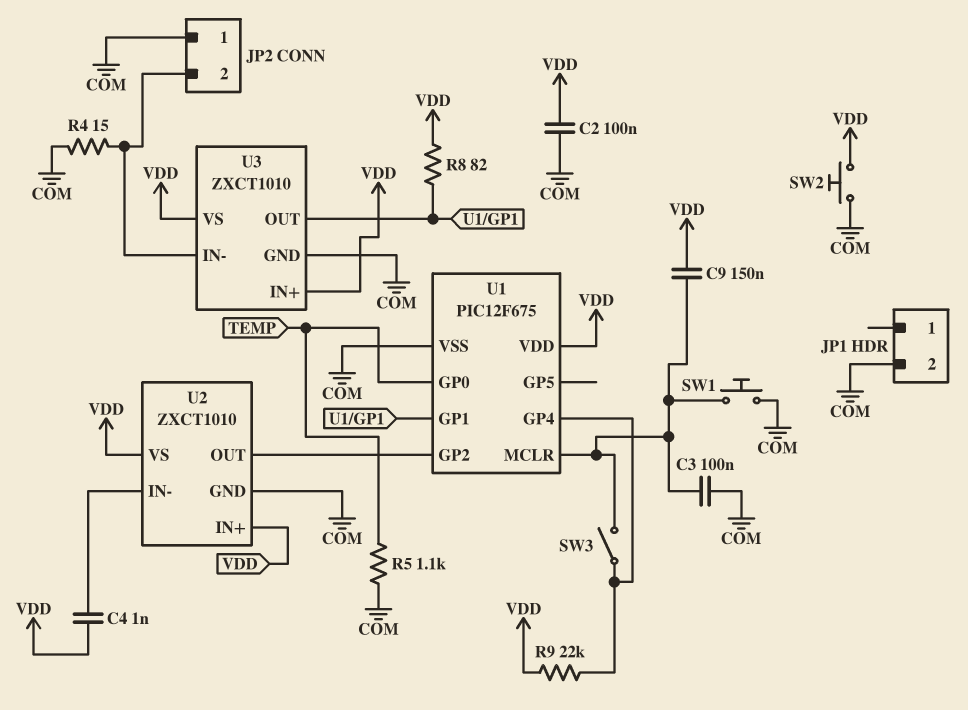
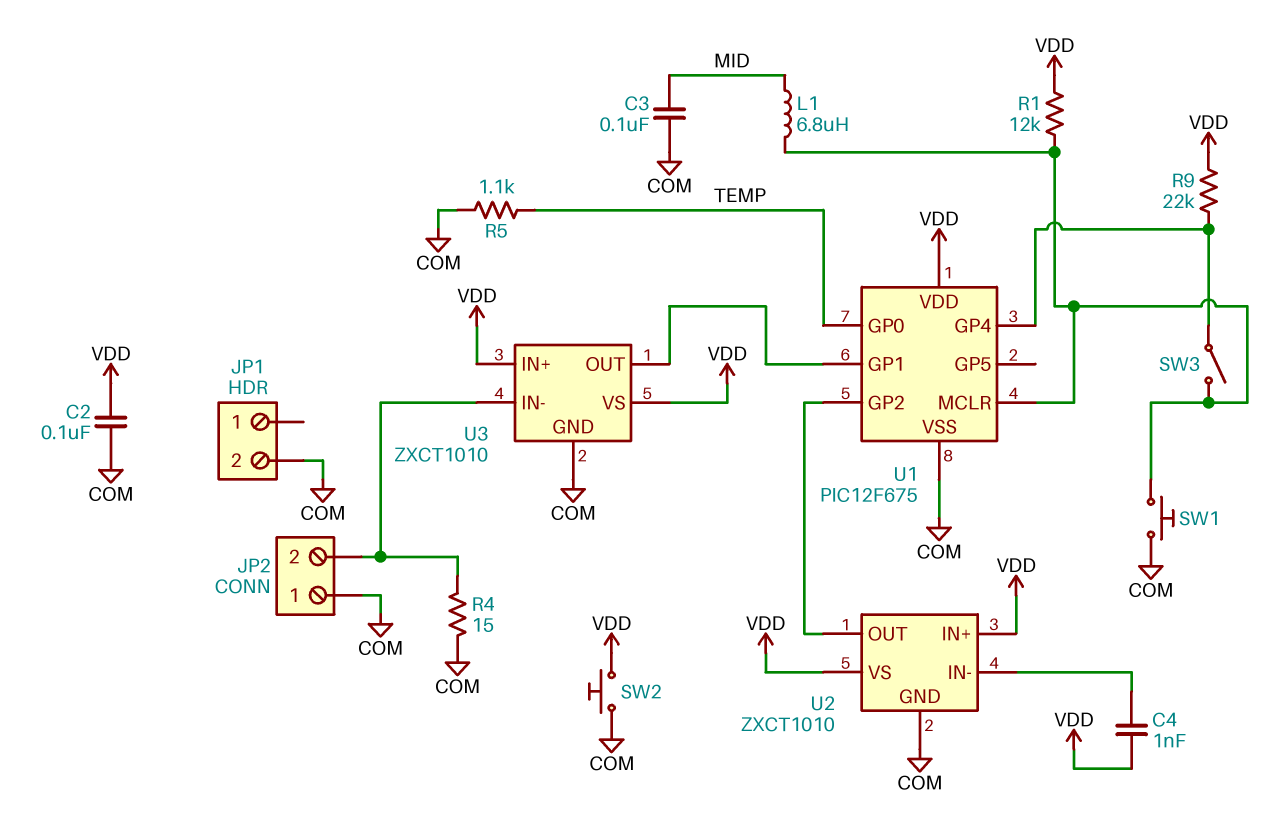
C3: 100nF (COM, U1/MCLR) -> 100nF (COM, MID)
C9: 150nF (U1/MCLR, VDD) -> none
L1: none -> 6.8uH (MID, U1/MCLR)
R1: none -> 12k (U1/MCLR, VDD)
R8: 82 (U1/GP1, VDD) -> none

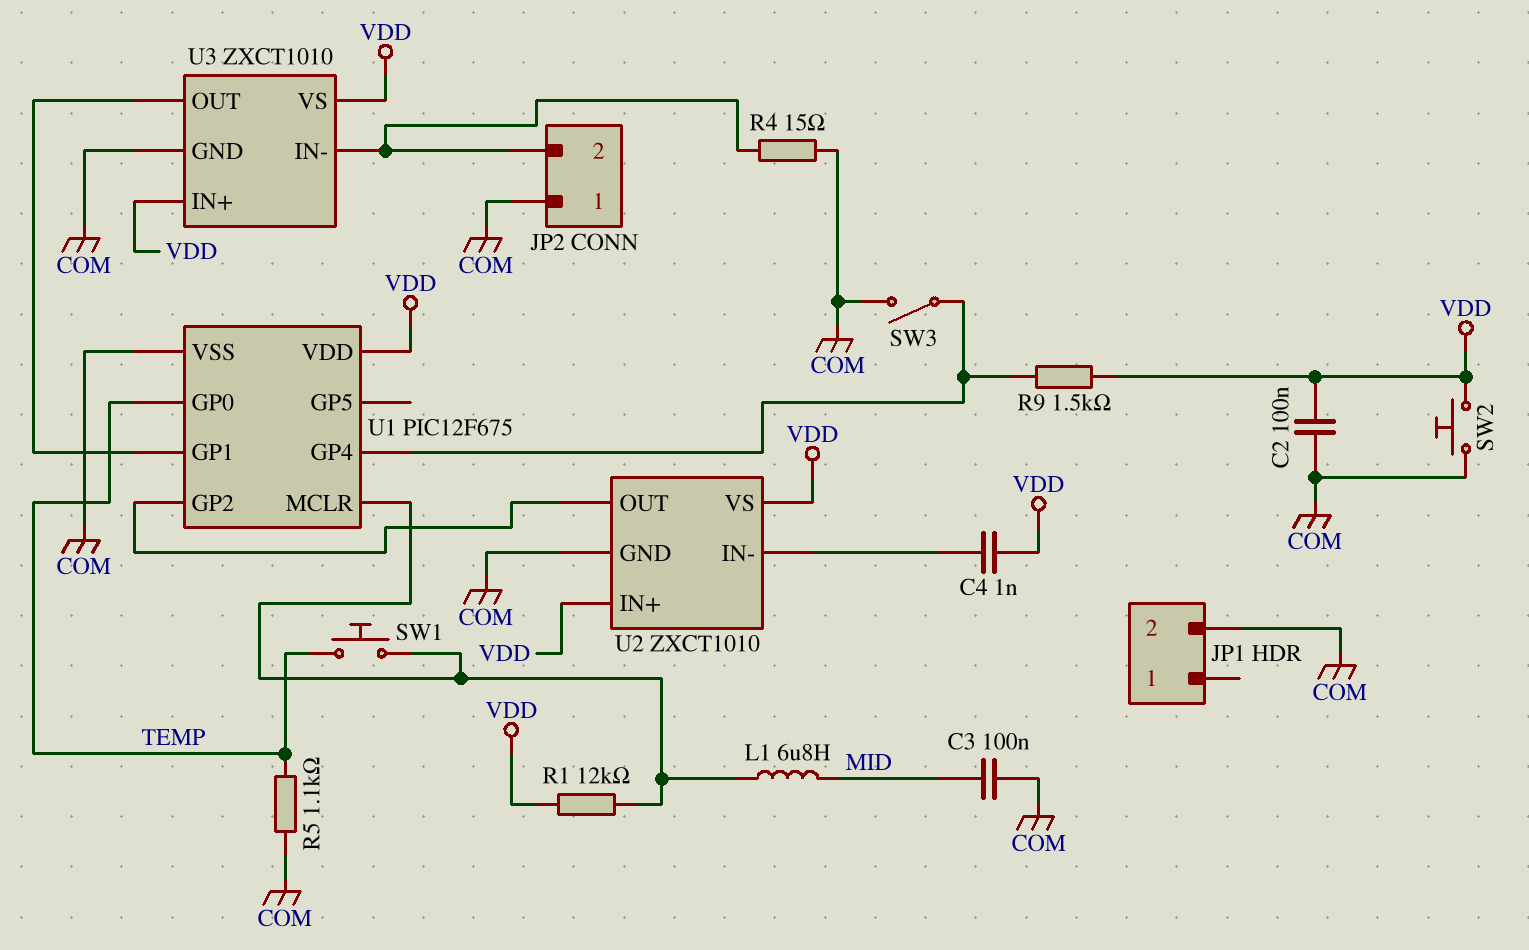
R9: 22k (U1/GP4, VDD) -> 1.5k (U1/GP4, VDD)
SW1: button (COM, U1/MCLR) -> button (TEMP, U1/MCLR)
SW3: switch (U1/GP4, U1/MCLR) -> switch (COM, U1/GP4)

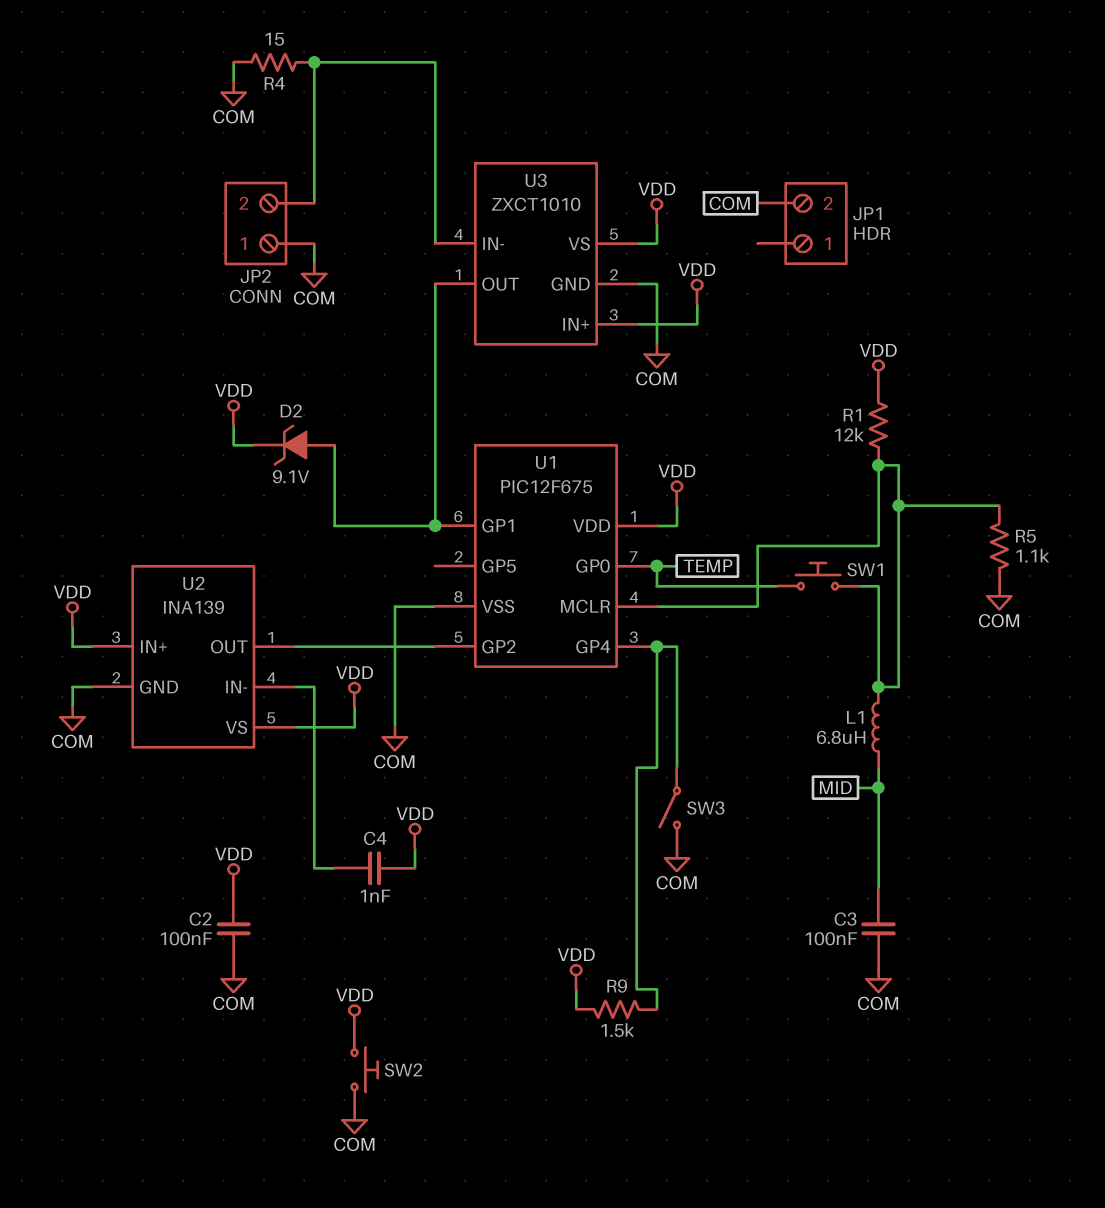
D2: none -> zener 9.1V (A U1/GP1, K VDD)
R5: 1.1k (COM, TEMP) -> 1.1k (COM, U1/MCLR)
U2: ZXCT1010 -> INA139

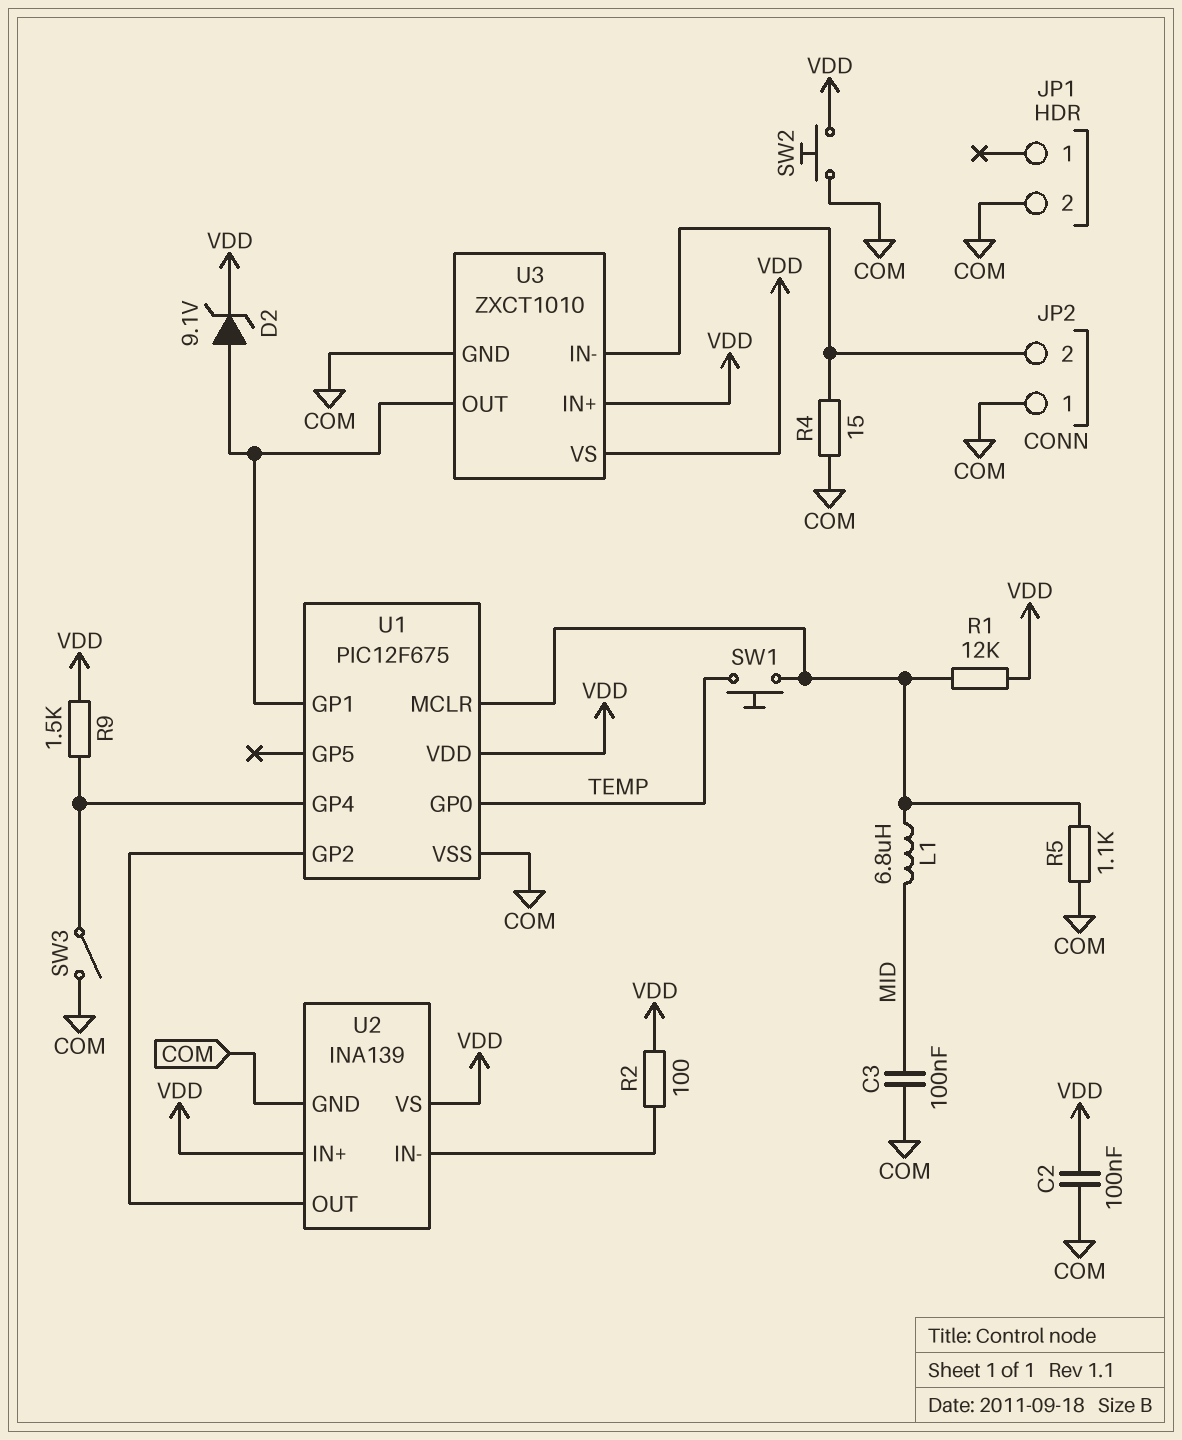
C4: 1nF (U2/IN-, VDD) -> none
R2: none -> 100 (U2/IN-, VDD)

